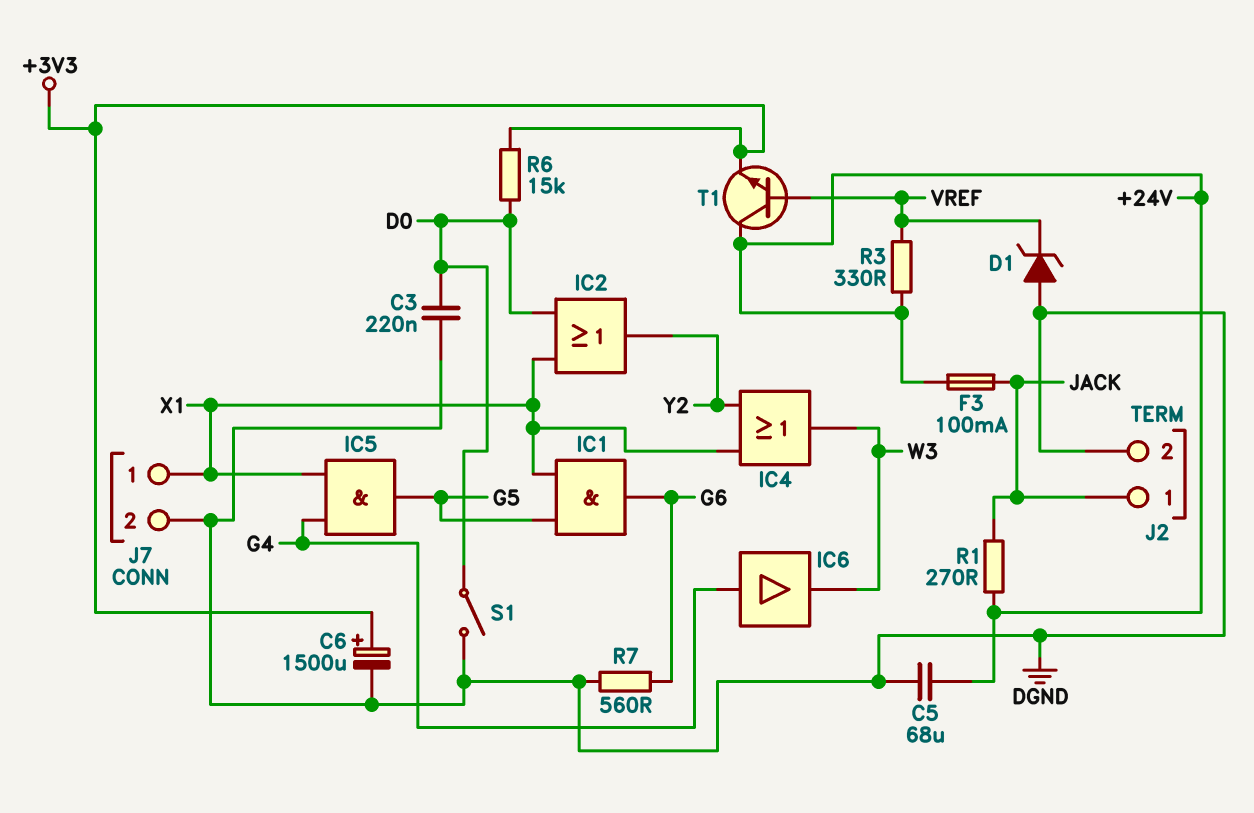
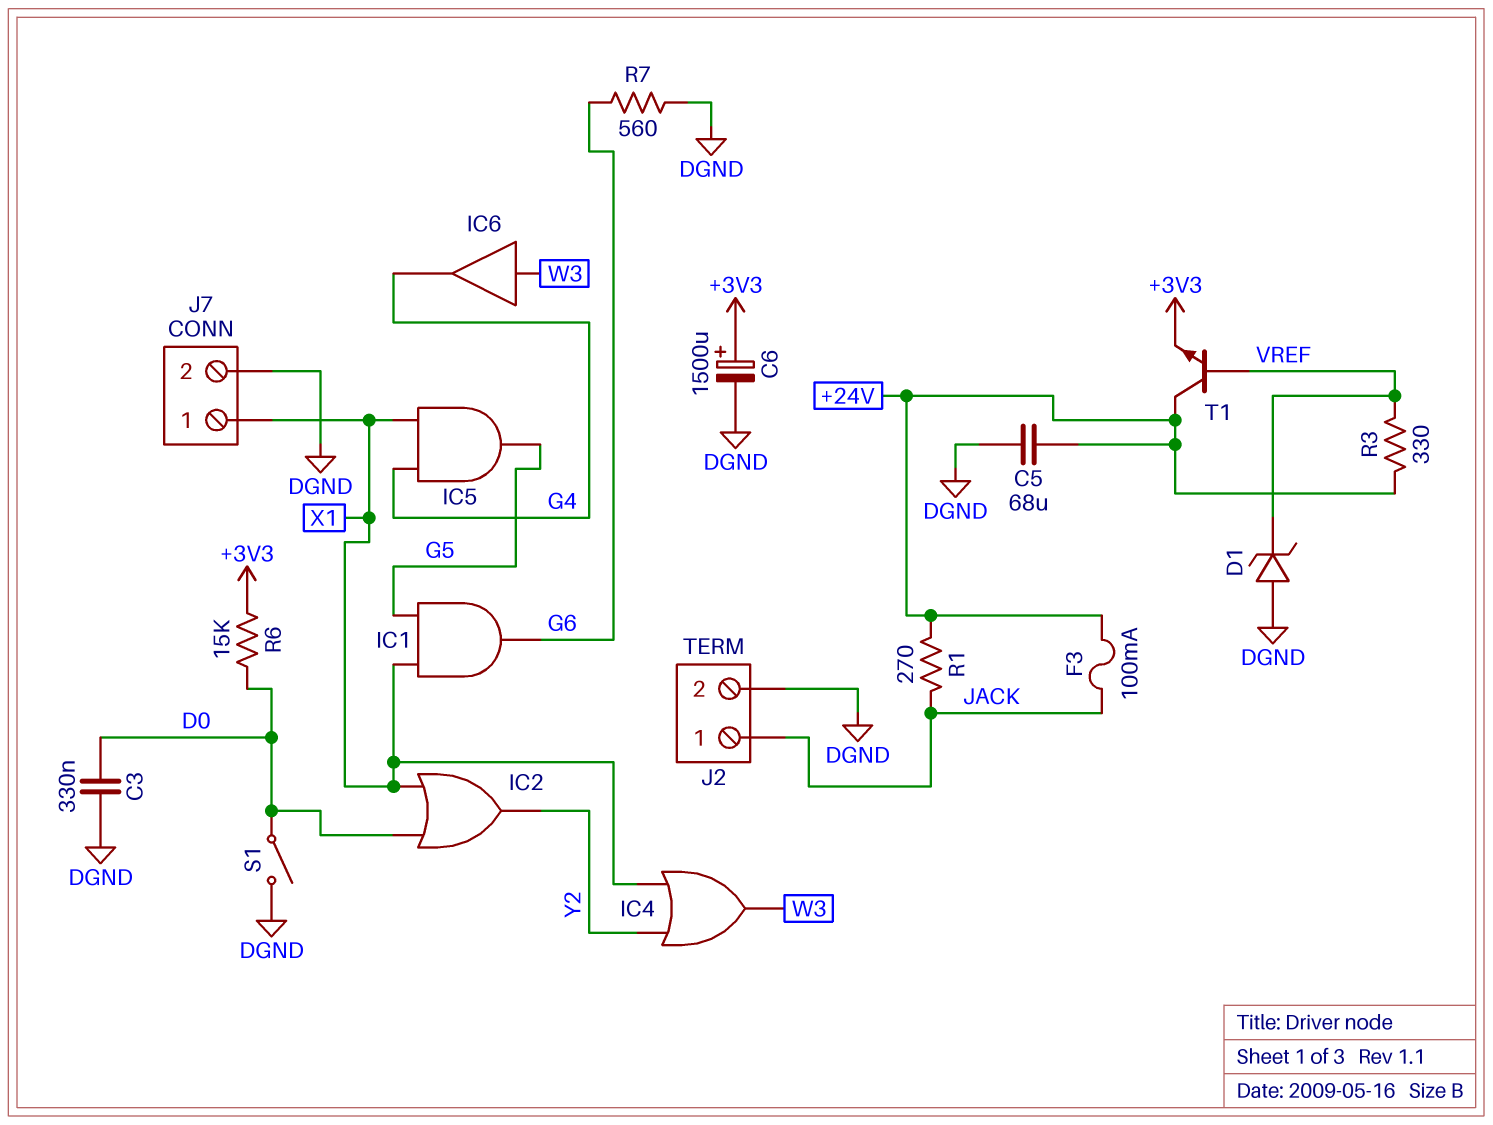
C3: 220nF (D0, DGND) -> 330nF (D0, DGND)
IC6: buffer (in G4, out W3) -> buffer (in W3, out G4)

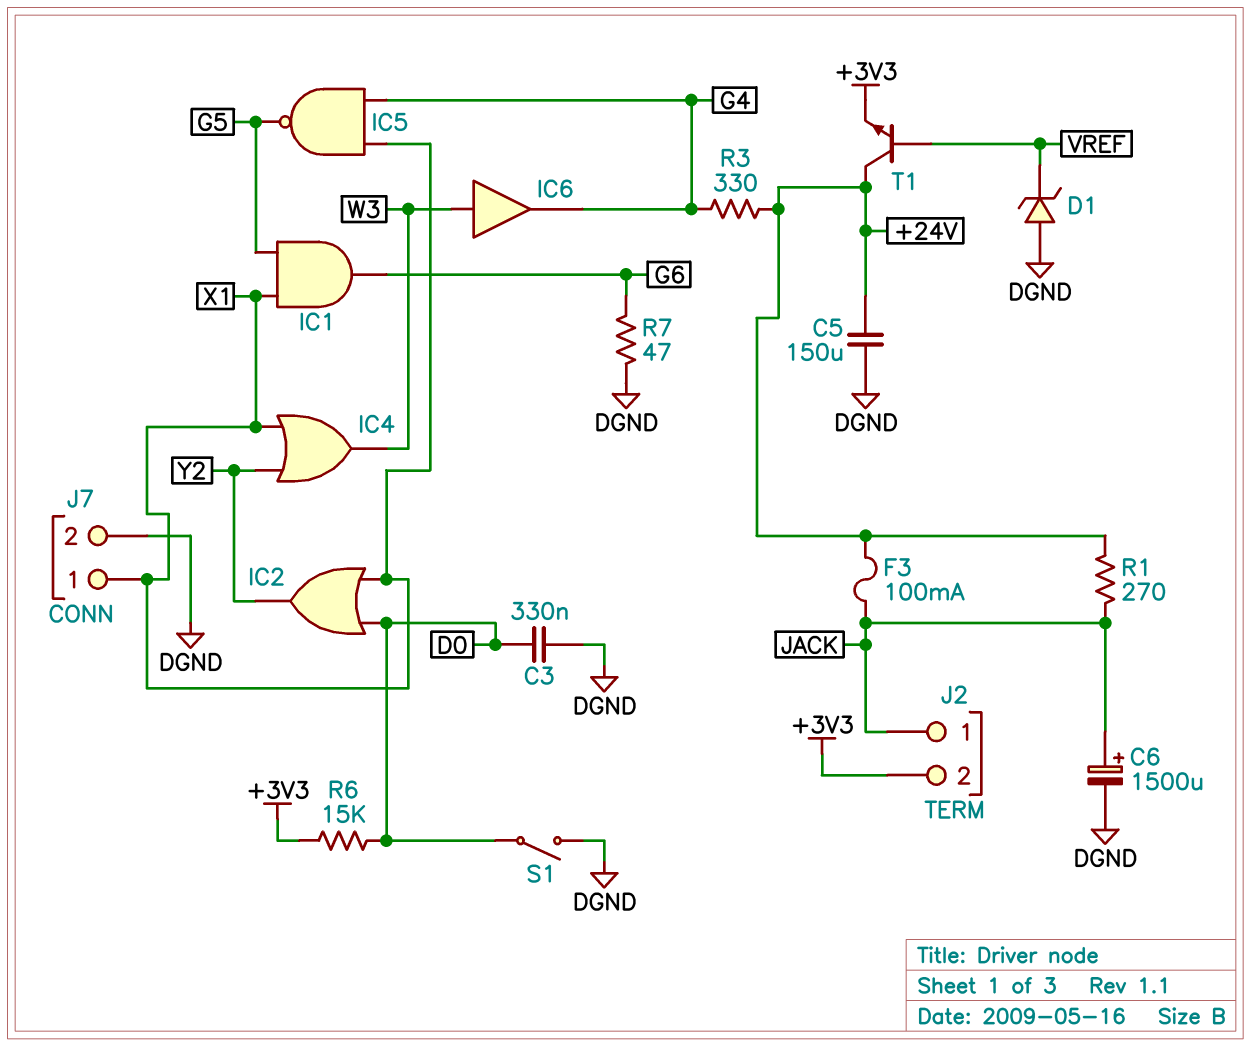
C5: 68uF (+24V, DGND) -> 150uF (+24V, DGND)
C6: 1500uF (plus +3V3, minus DGND) -> 1500uF (plus JACK, minus DGND)
IC5: AND (in G4, in X1, out G5) -> NAND (in G4, in X1, out G5)
J2 pin 2: DGND -> +3V3
R3: 330 (+24V, VREF) -> 330 (+24V, G4)
R7: 560 (DGND, G6) -> 47 (DGND, G6)

